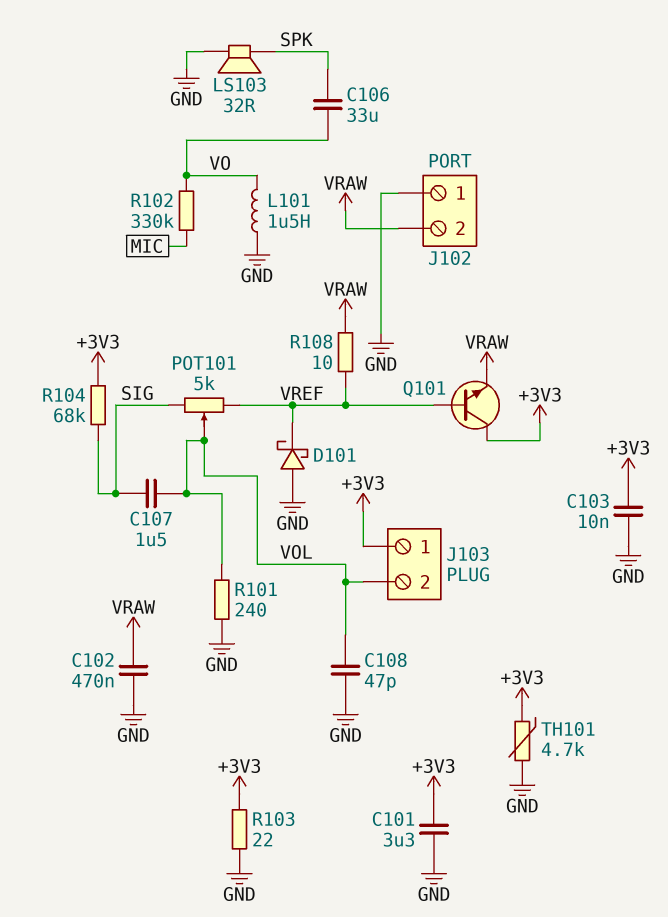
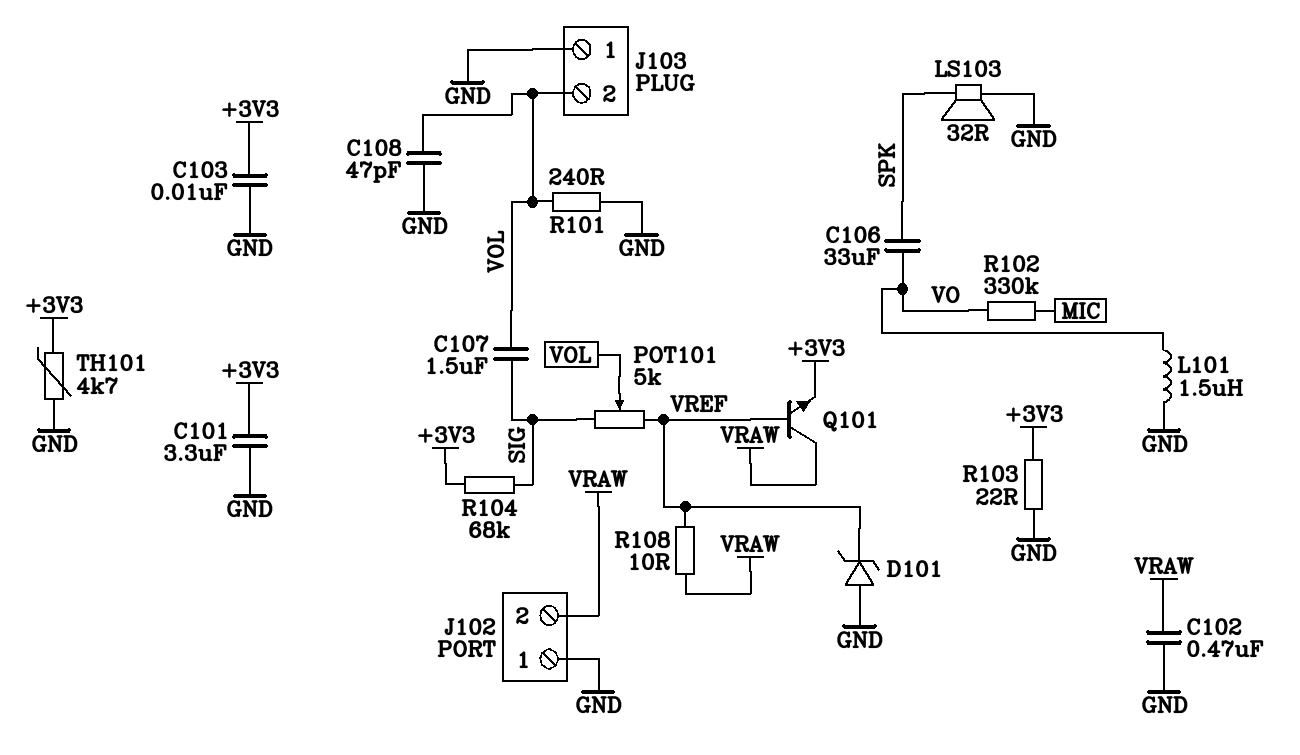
D101: schottky (A GND, K VREF) -> zener (A GND, K VREF)
J103 pin 1: +3V3 -> GND
Q101: NPN (B VREF, C +3V3, E VRAW) -> NPN (B VREF, C VRAW, E +3V3)

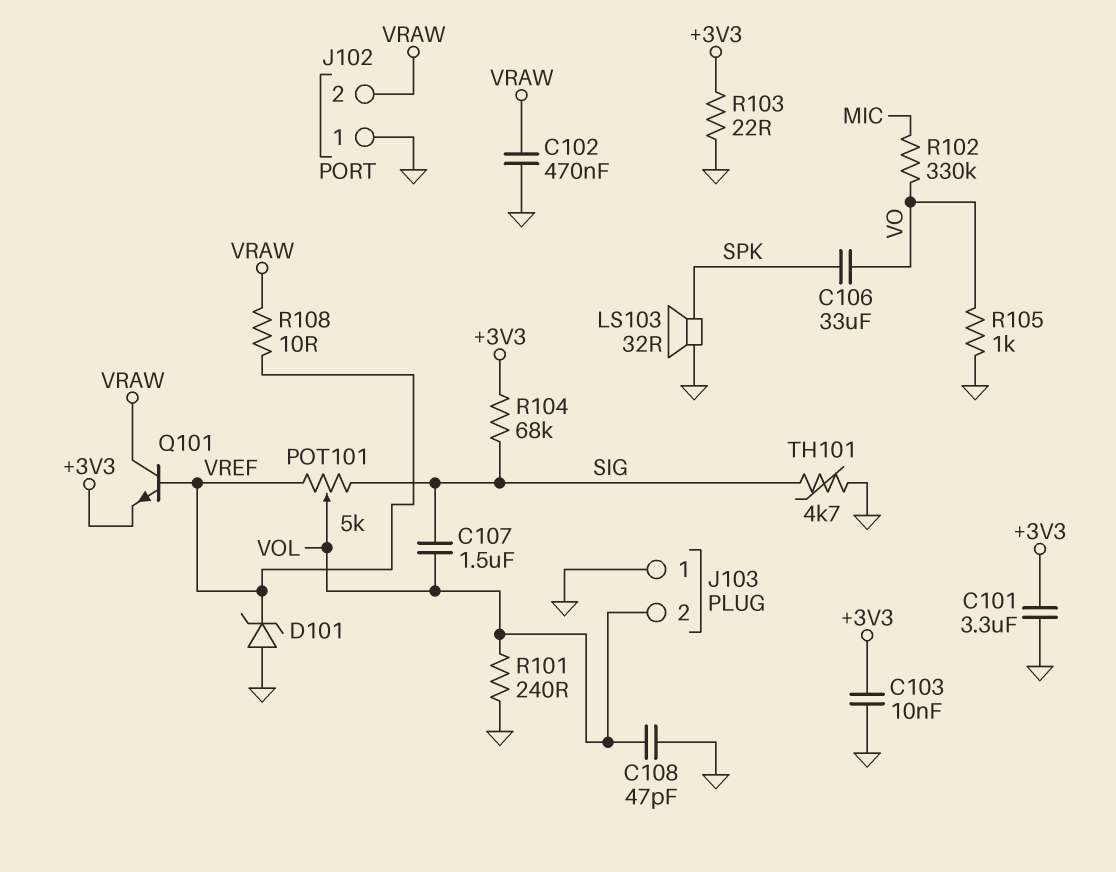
L101: 1.5uH (GND, VO) -> none
R105: none -> 1k (GND, VO)
TH101: 4.7k (+3V3, GND) -> 4.7k (GND, SIG)

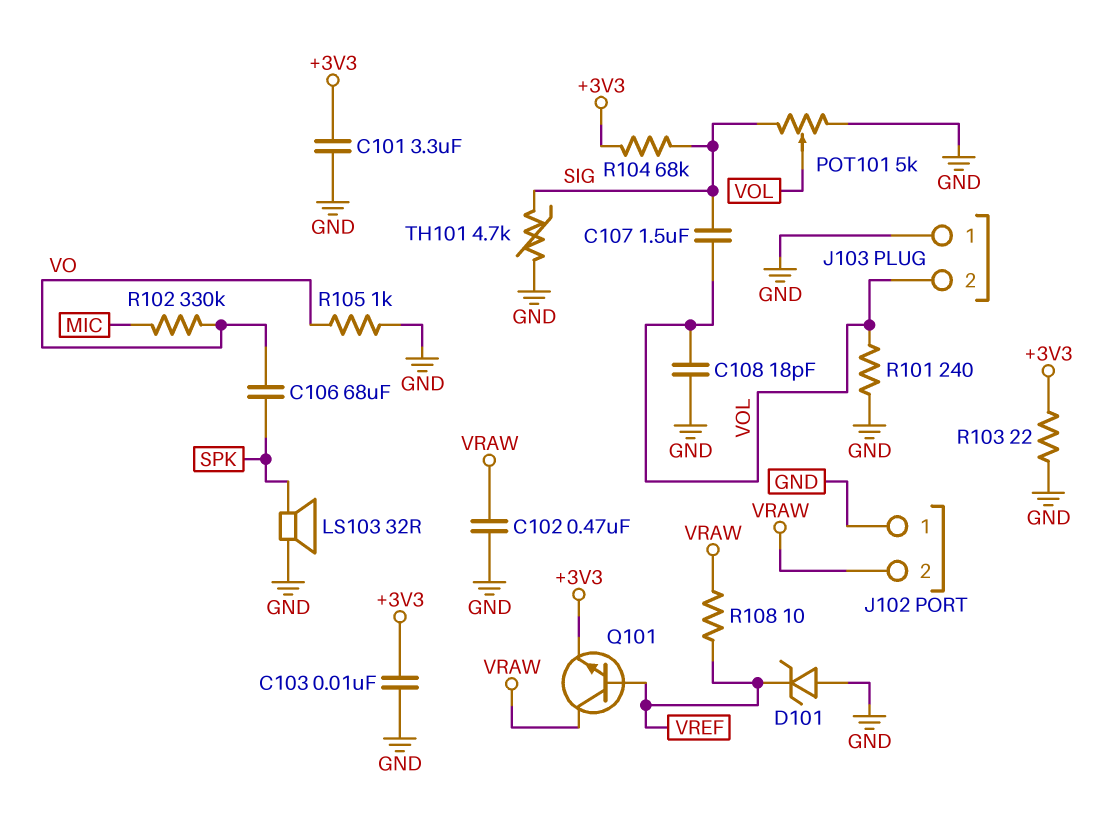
C106: 33uF (SPK, VO) -> 68uF (SPK, VO)
C108: 47pF (GND, VOL) -> 18pF (GND, VOL)
POT101: 5k (SIG, VREF, wiper VOL) -> 5k (GND, SIG, wiper VOL)

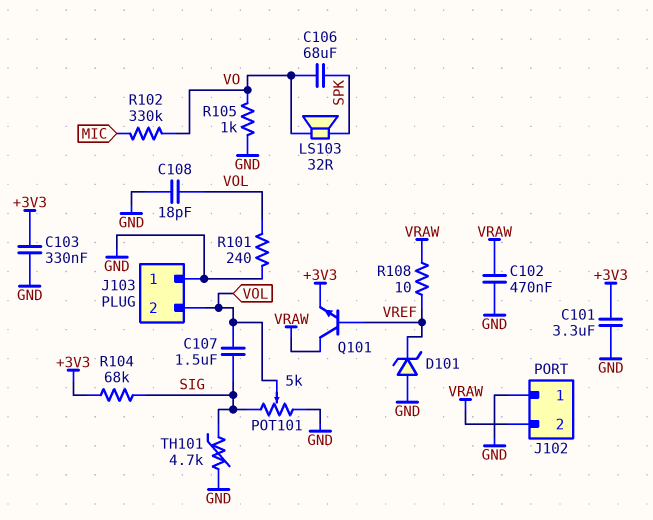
C103: 10nF (+3V3, GND) -> 330nF (+3V3, GND)
LS103: speaker 32R (GND, SPK) -> speaker 32R (SPK, VO)
R103: 22 (+3V3, GND) -> none

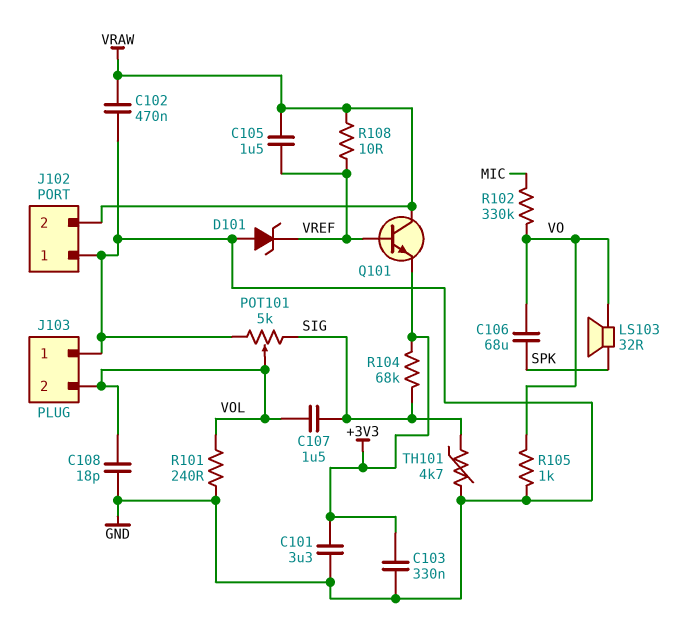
C105: none -> 1.5uF (VRAW, VREF)

